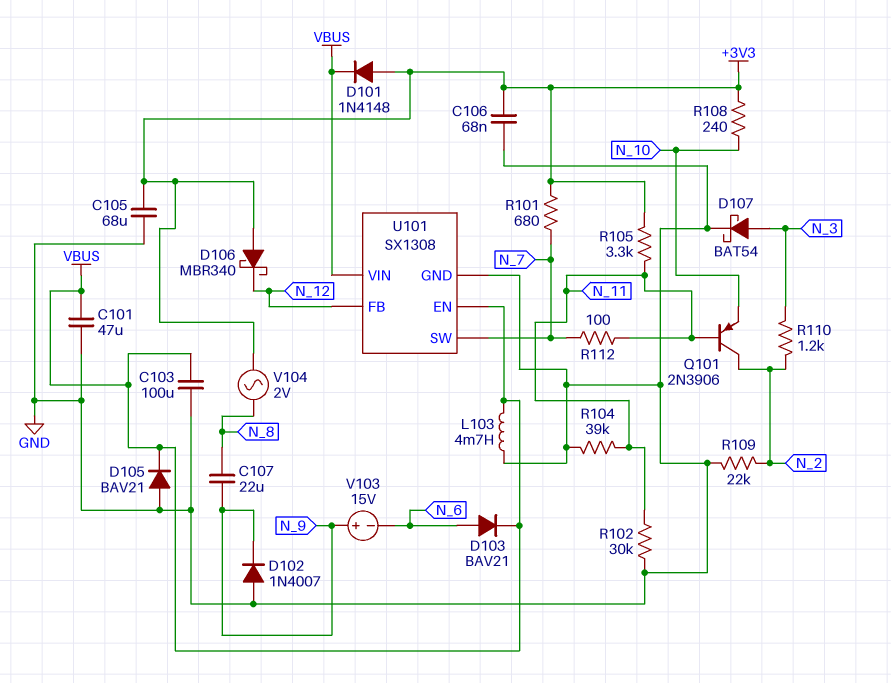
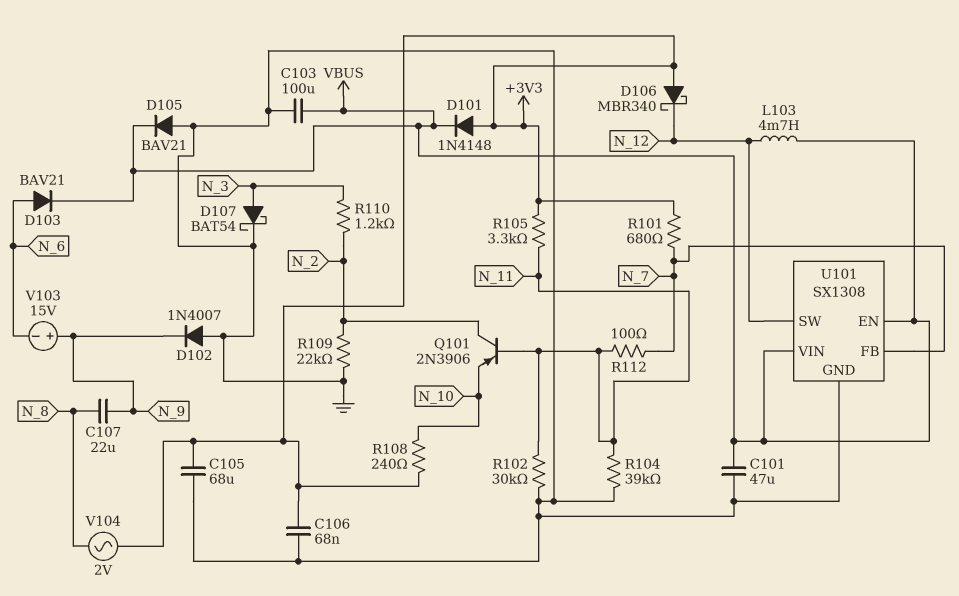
L103: 4.7mH (GND, VBUS) -> 4.7mH (N_12, VBUS)
U101 pin FB: N_12 -> N_7
U101 pin SW: N_7 -> N_12

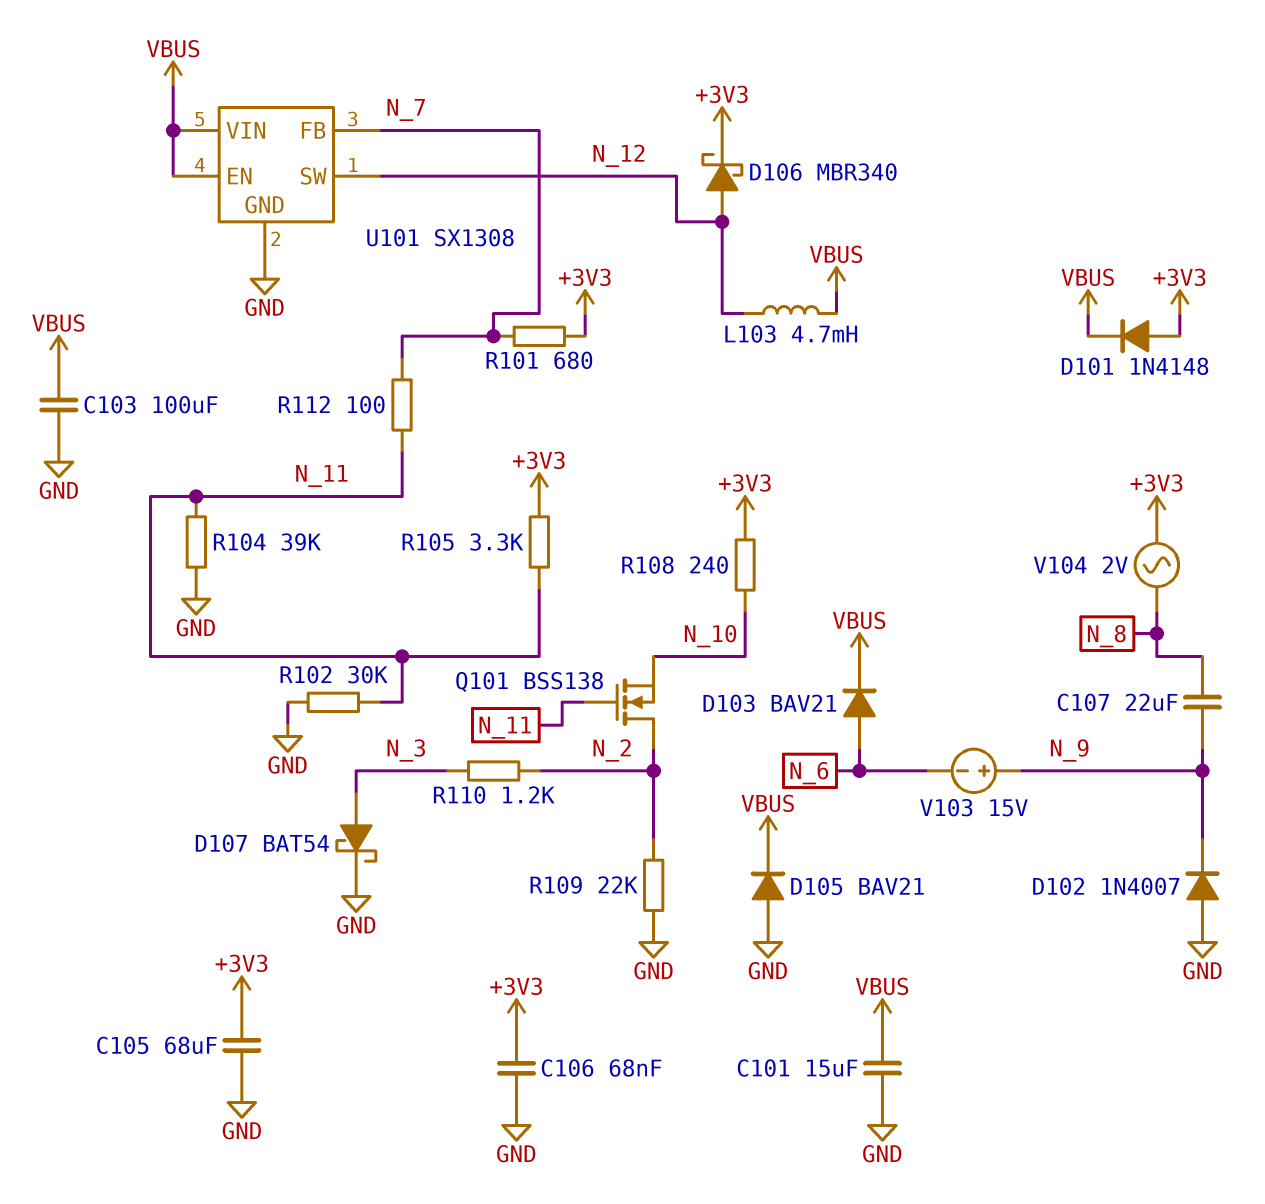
C101: 47uF (GND, VBUS) -> 15uF (GND, VBUS)
D106: schottky MBR340 (A +3V3, K N_12) -> schottky MBR340 (A N_12, K +3V3)
Q101: PNP 2N3906 (B N_11, C N_2, E N_10) -> NMOS BSS138 (G N_11, D N_2, S N_10)

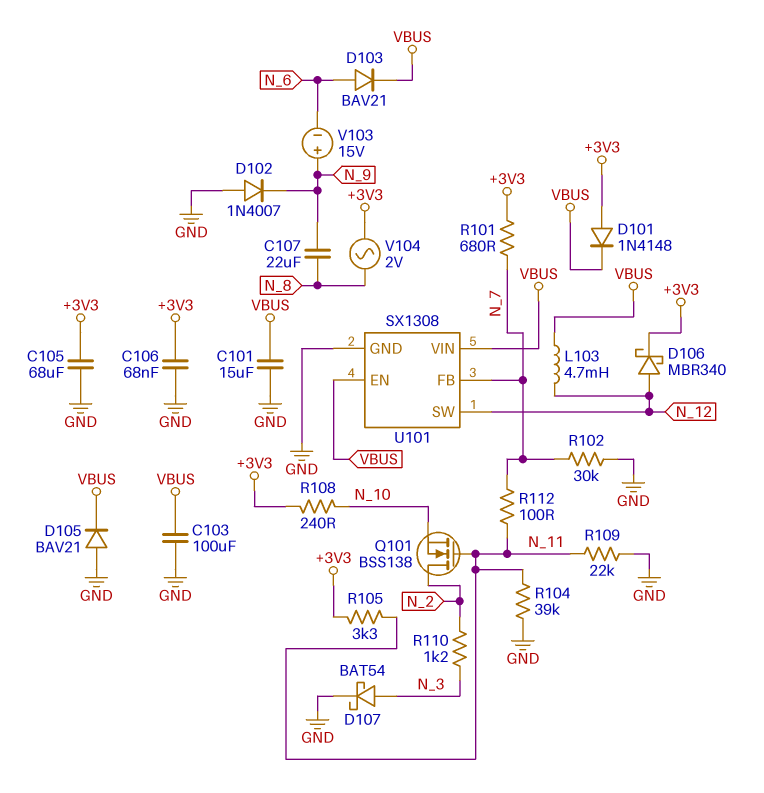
R102: 30k (GND, N_11) -> 30k (GND, N_7)
R109: 22k (GND, N_2) -> 22k (GND, N_11)

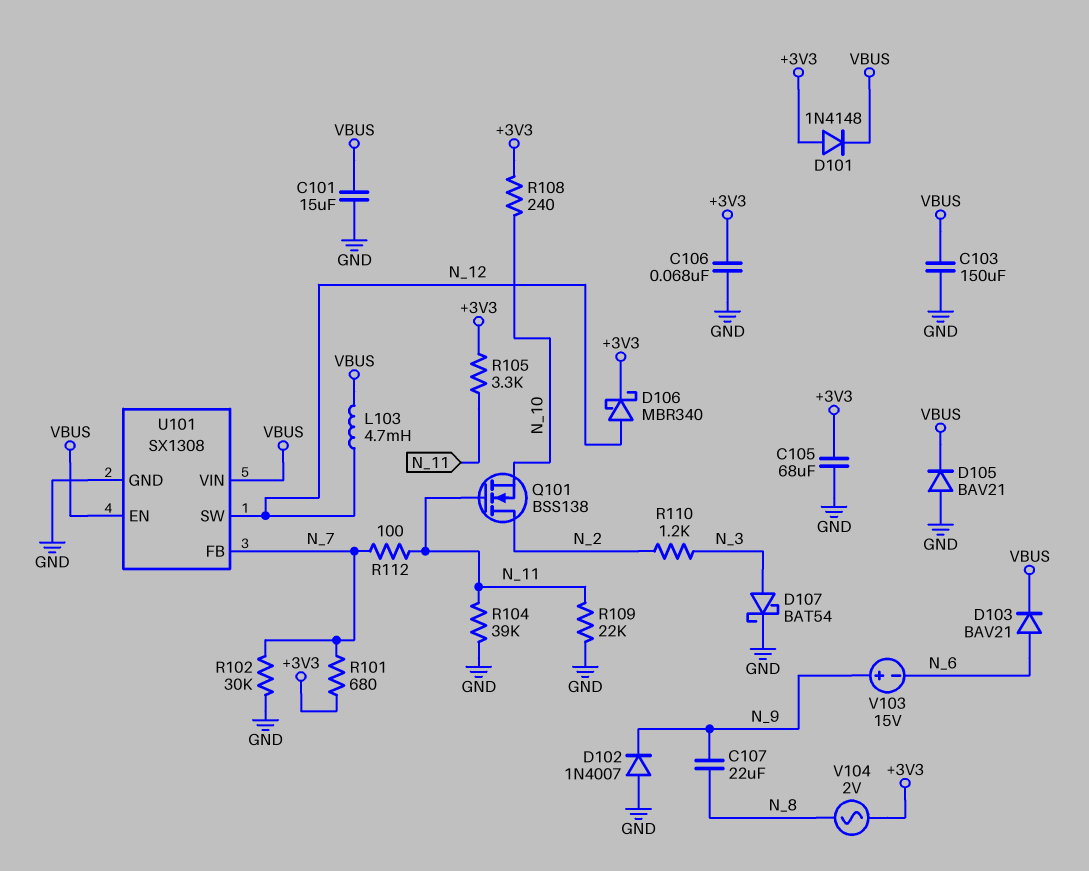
C103: 100uF (GND, VBUS) -> 150uF (GND, VBUS)

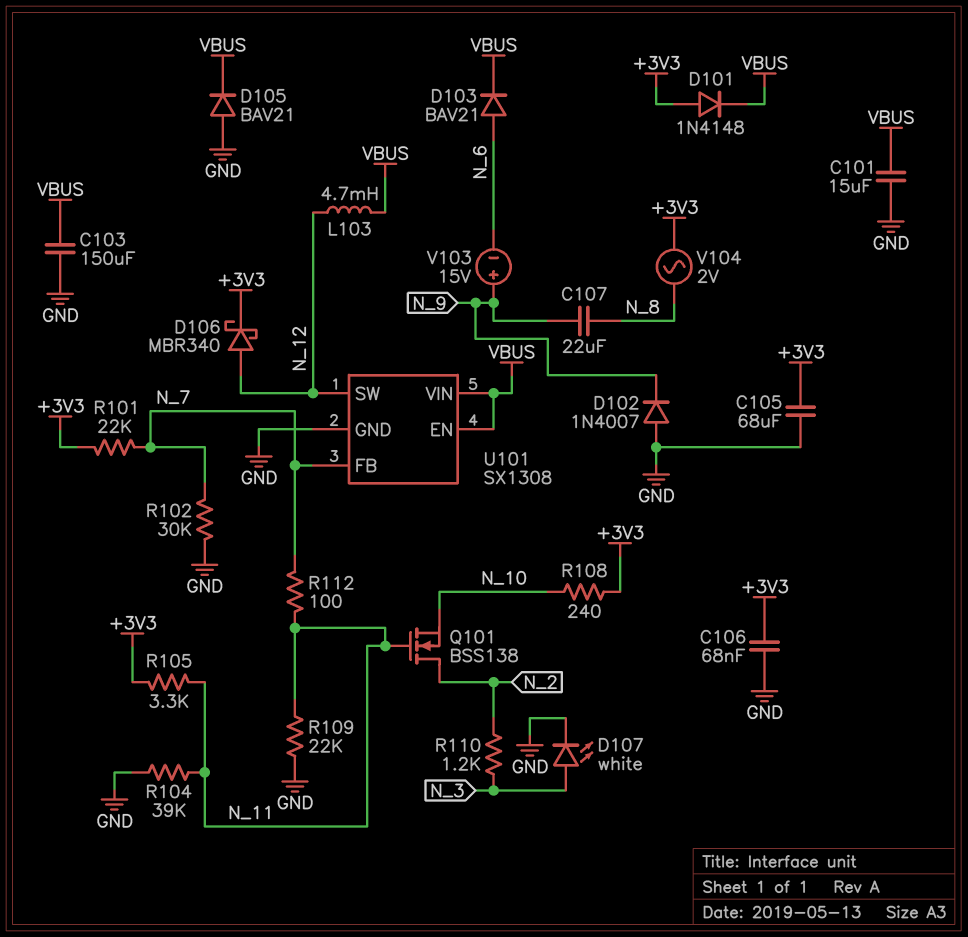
D107: schottky BAT54 (A N_3, K GND) -> LED white (A N_3, K GND)
R101: 680 (+3V3, N_7) -> 22k (+3V3, N_7)

